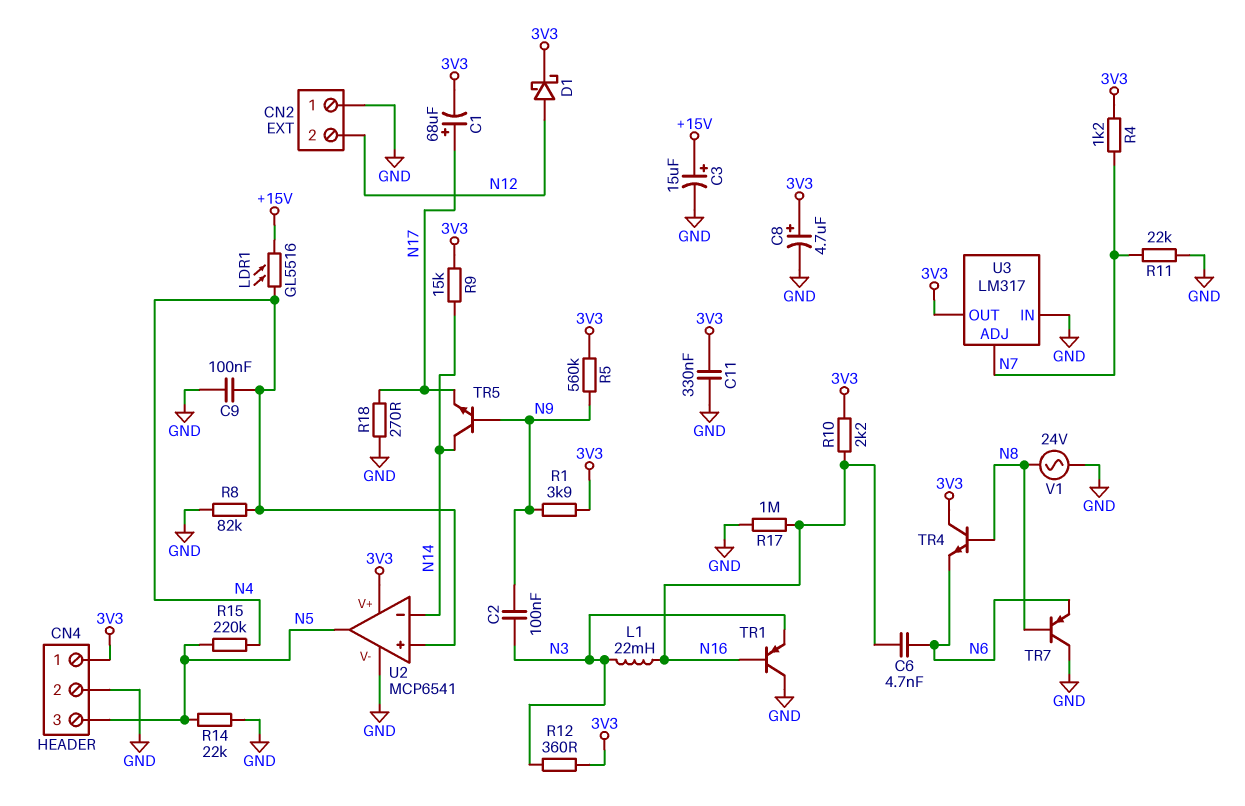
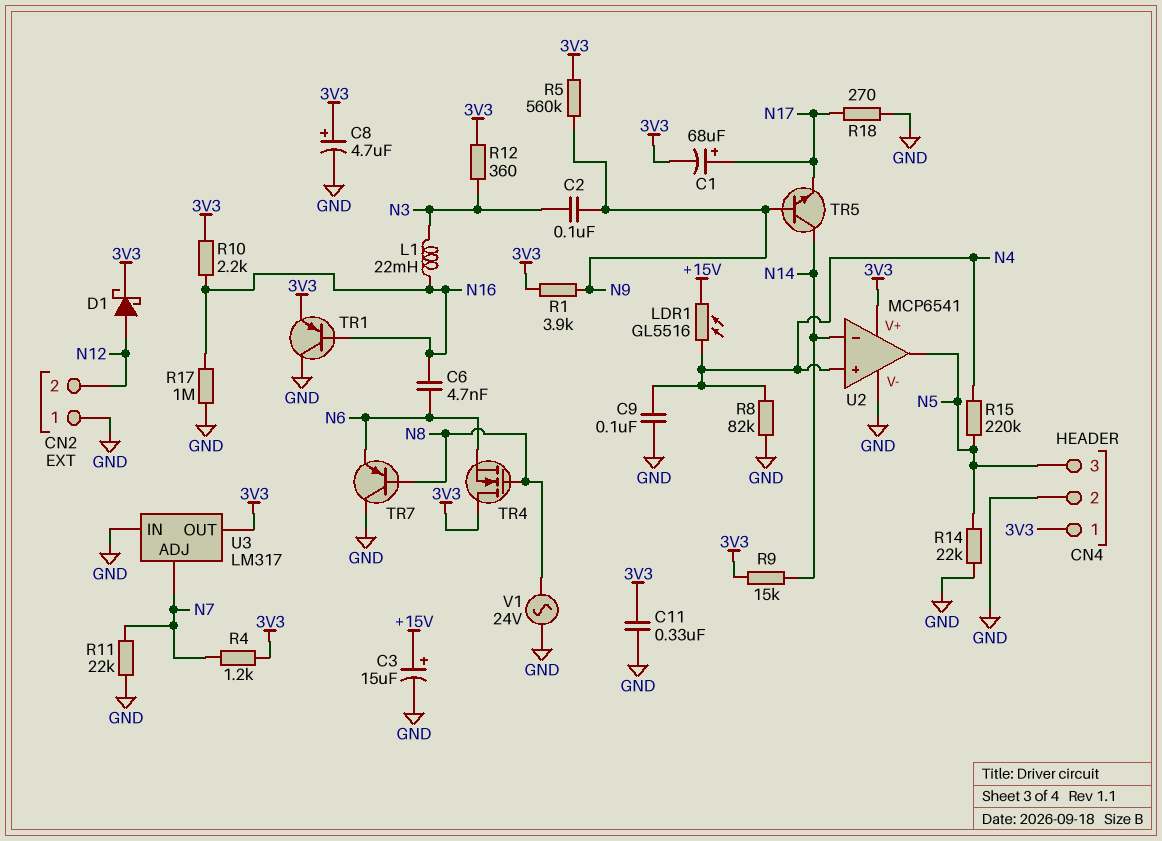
TR1: PNP (B N16, C GND, E N3) -> PNP (B N16, C GND, E 3V3)
TR4: NPN (B N8, C 3V3, E N6) -> NMOS (G N8, D 3V3, S N6)

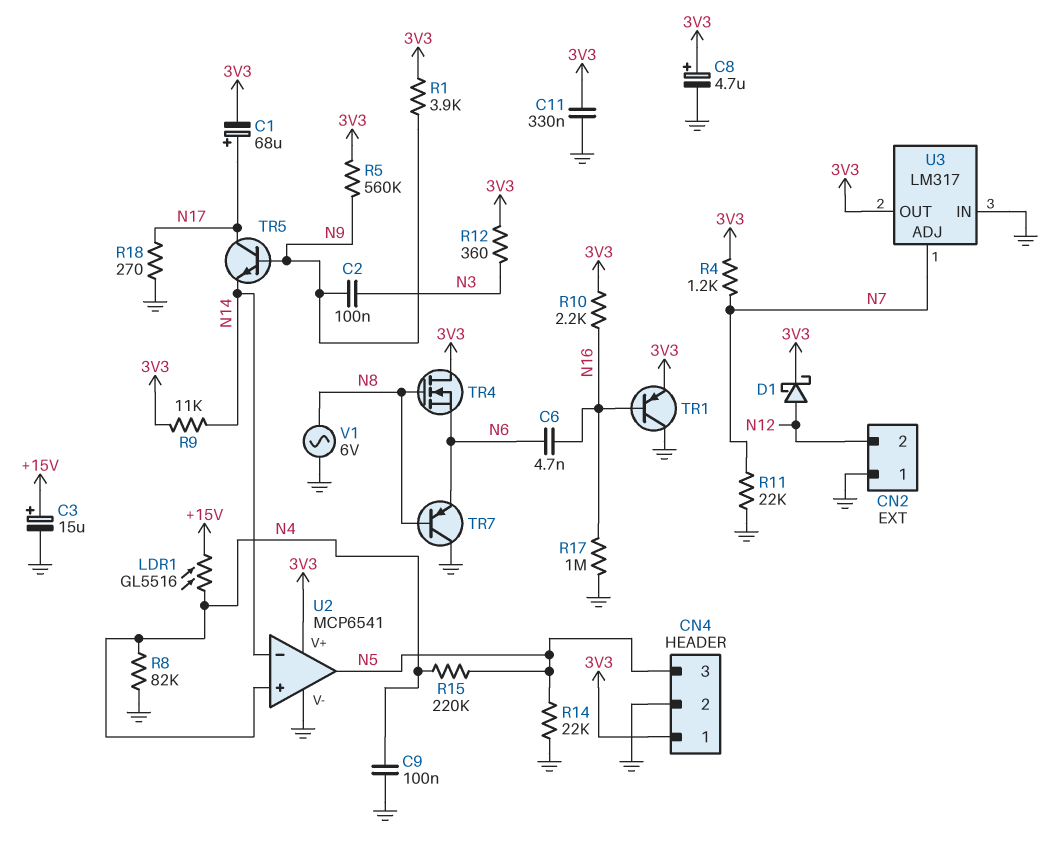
L1: 22mH (N3, N16) -> none
R9: 15k (3V3, N14) -> 11k (3V3, N14)
TR5: NPN (B N9, C N14, E N17) -> NPN (B N9, C N17, E N14)
V1: AC 24V (GND, N8) -> AC 6V (GND, N8)

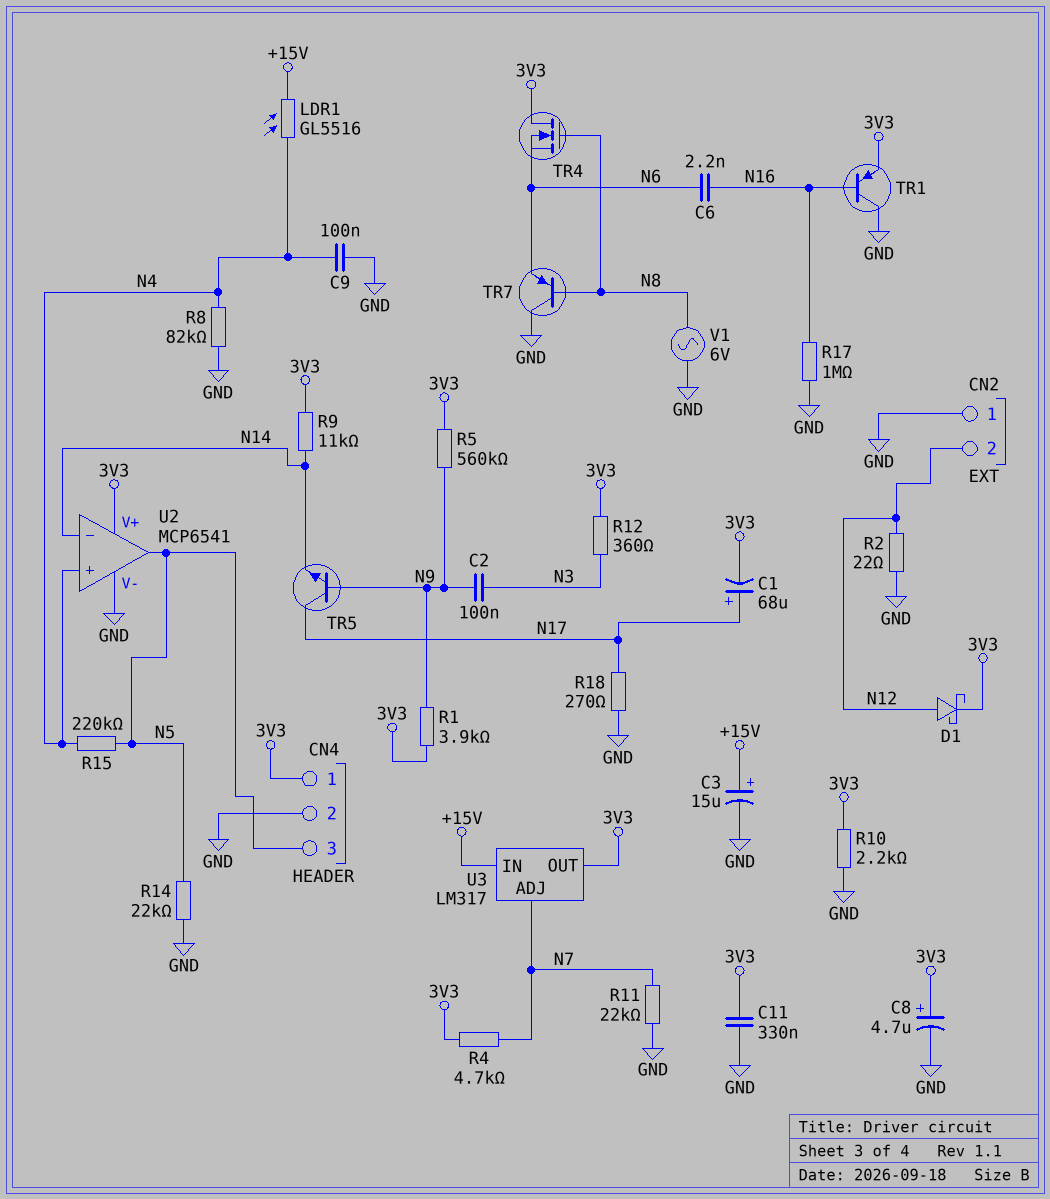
C6: 4.7nF (N6, N16) -> 2.2nF (N6, N16)
R2: none -> 22 (GND, N12)
R4: 1.2k (3V3, N7) -> 4.7k (3V3, N7)
R10: 2.2k (3V3, N16) -> 2.2k (3V3, GND)
U3 pin IN: GND -> +15V

